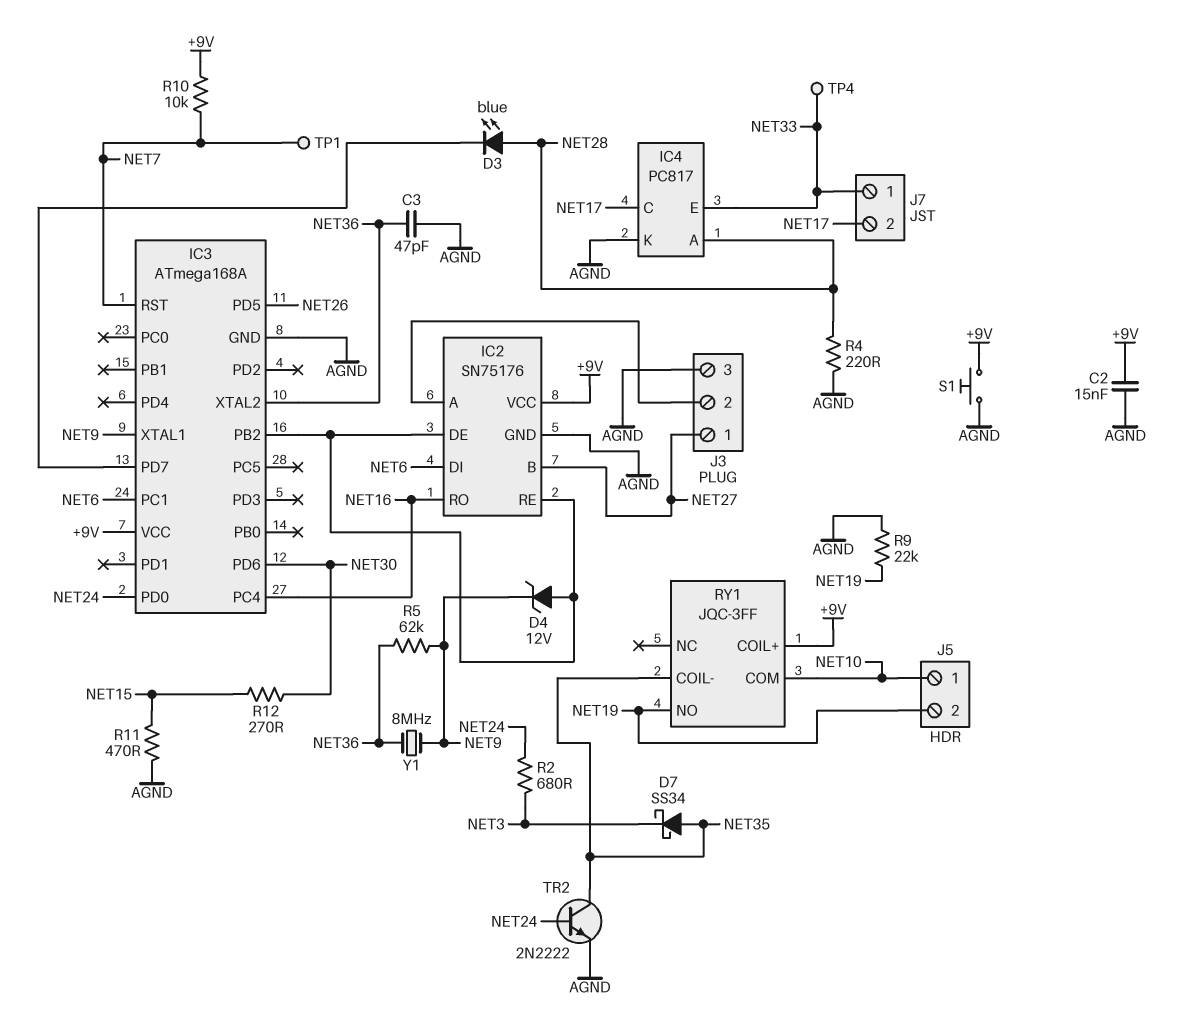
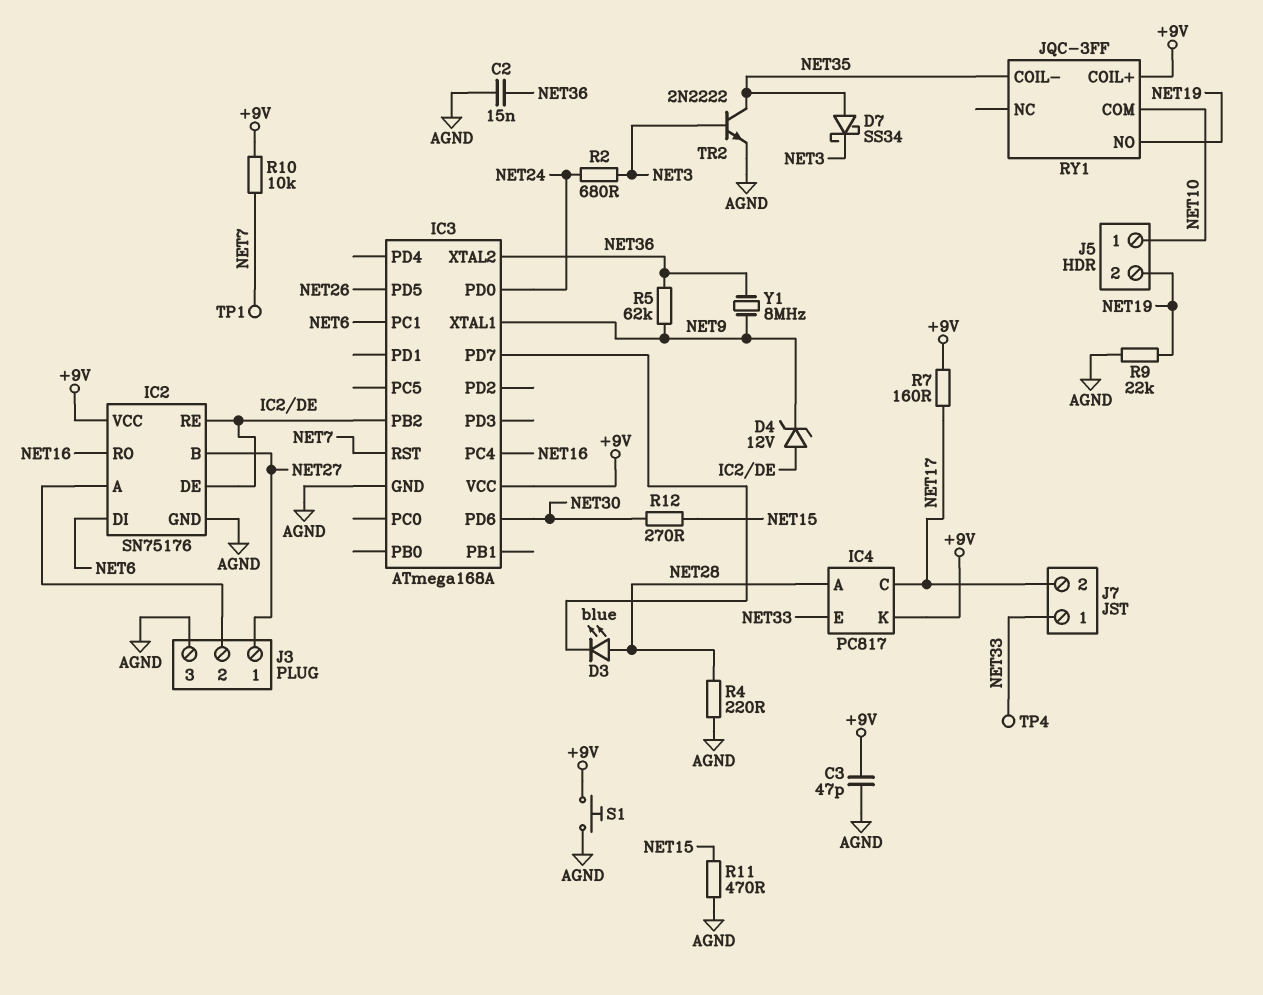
C2: 15nF (+9V, AGND) -> 15nF (AGND, NET36)
C3: 47pF (AGND, NET36) -> 47pF (+9V, AGND)
IC4 pin K: AGND -> +9V
R7: none -> 160 (+9V, NET17)
TR2: NPN 2N2222 (B NET24, C NET35, E AGND) -> NPN 2N2222 (B NET3, C NET35, E AGND)

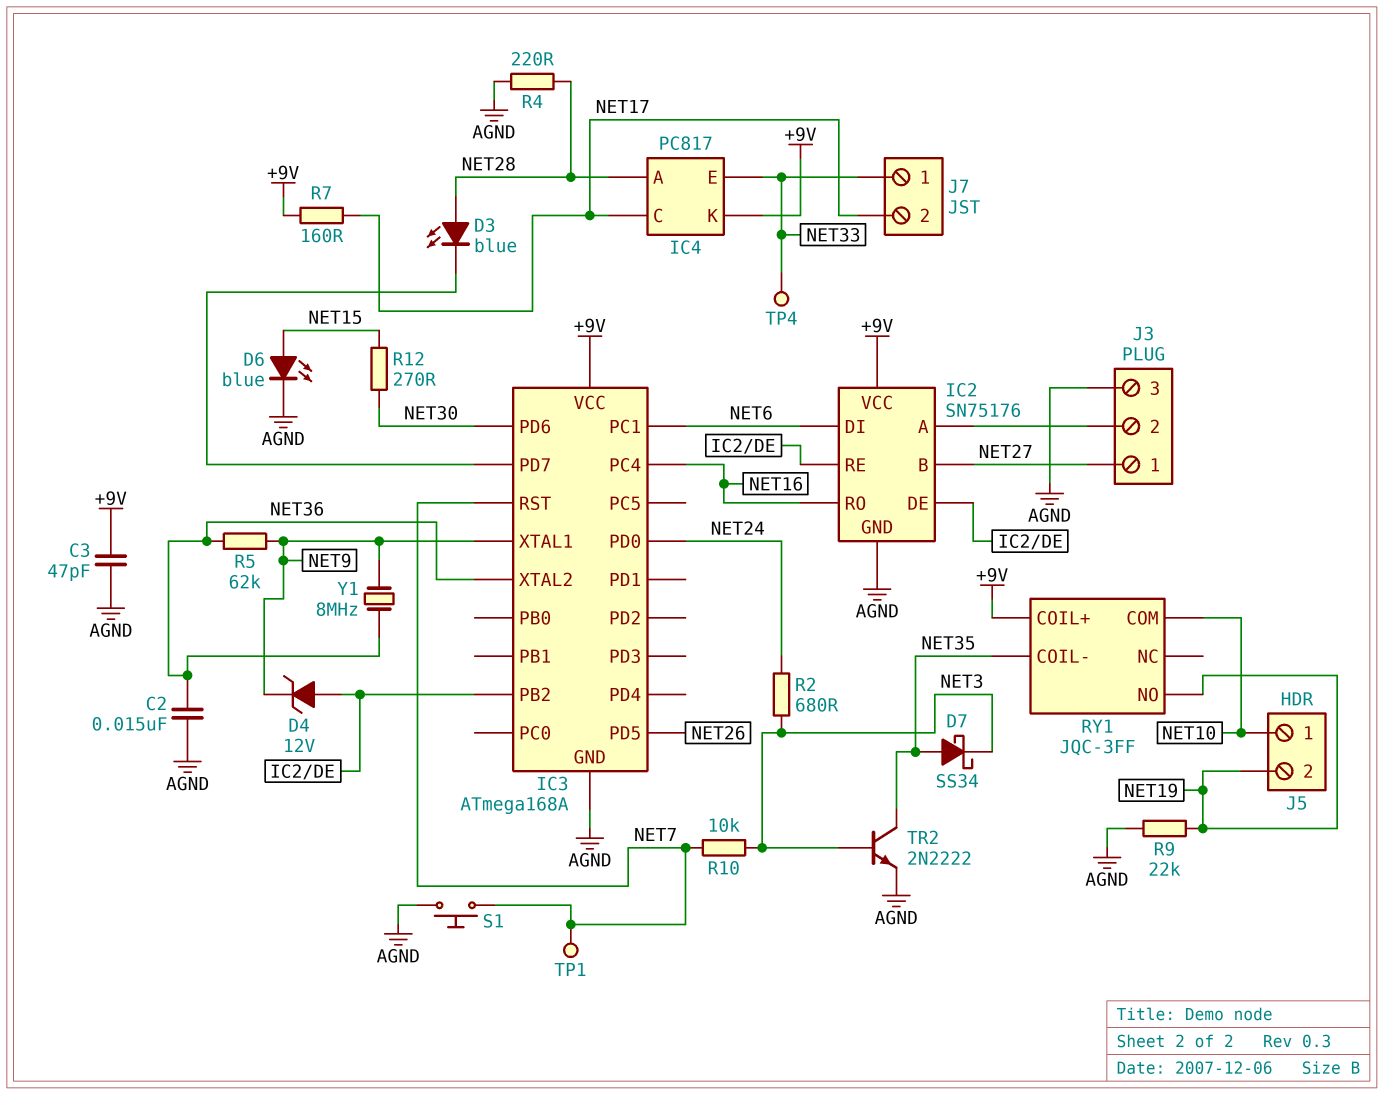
D6: none -> LED blue (A NET15, K AGND)
R10: 10k (+9V, NET7) -> 10k (NET3, NET7)
R11: 470 (AGND, NET15) -> none
S1: button (+9V, AGND) -> button (AGND, NET7)

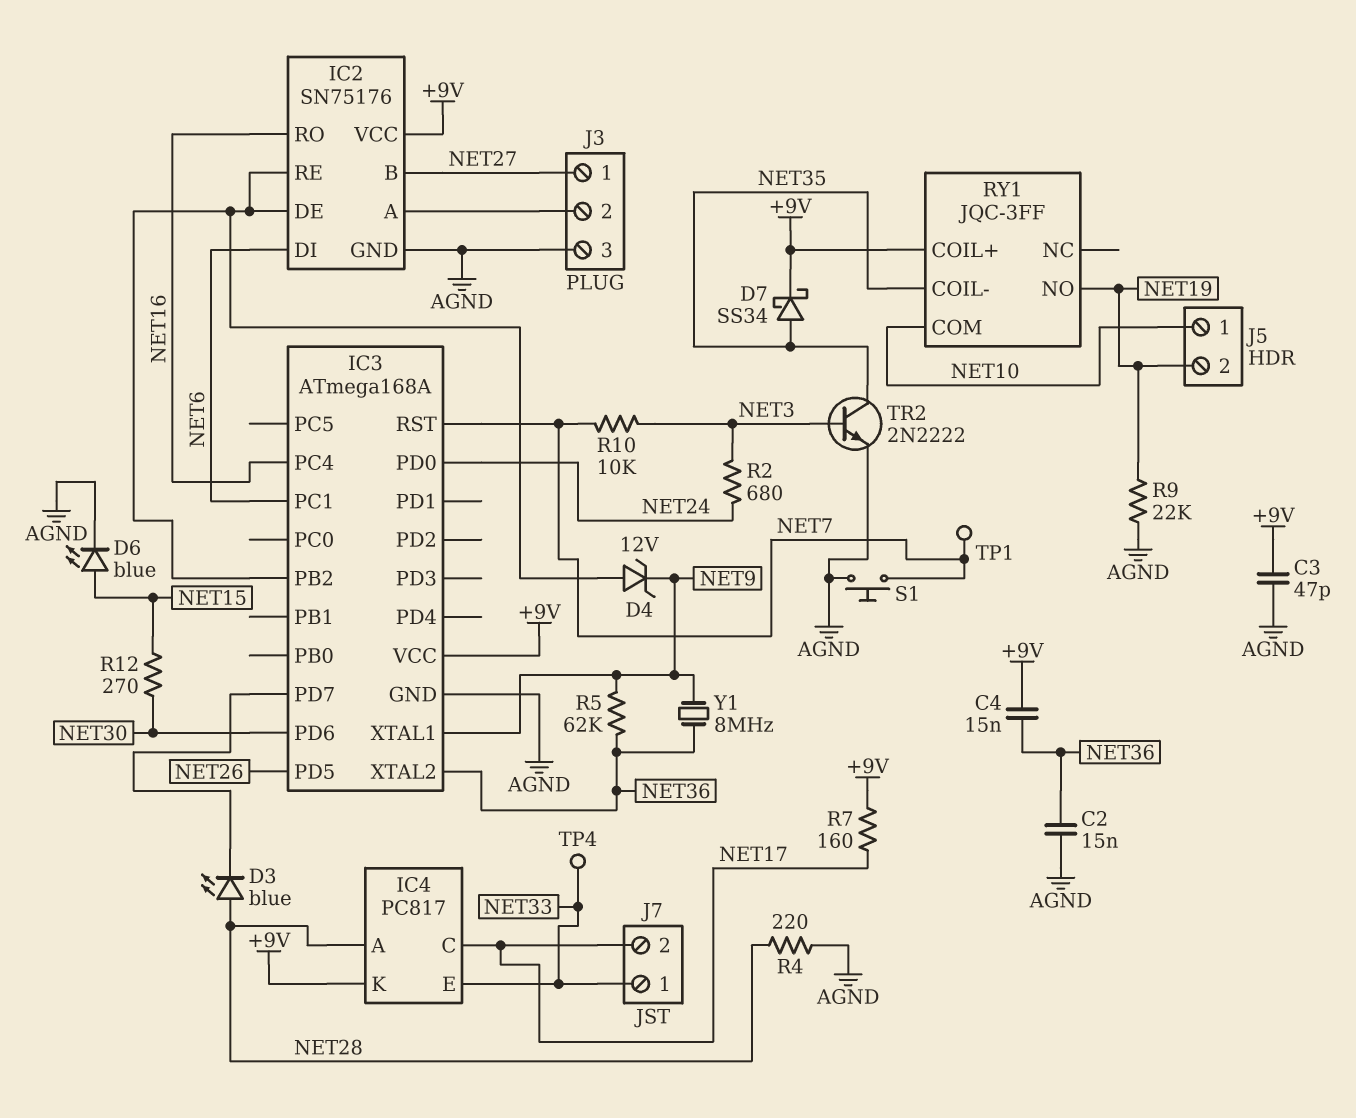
C4: none -> 15nF (+9V, NET36)
D7: schottky SS34 (A NET35, K NET3) -> schottky SS34 (A NET35, K +9V)

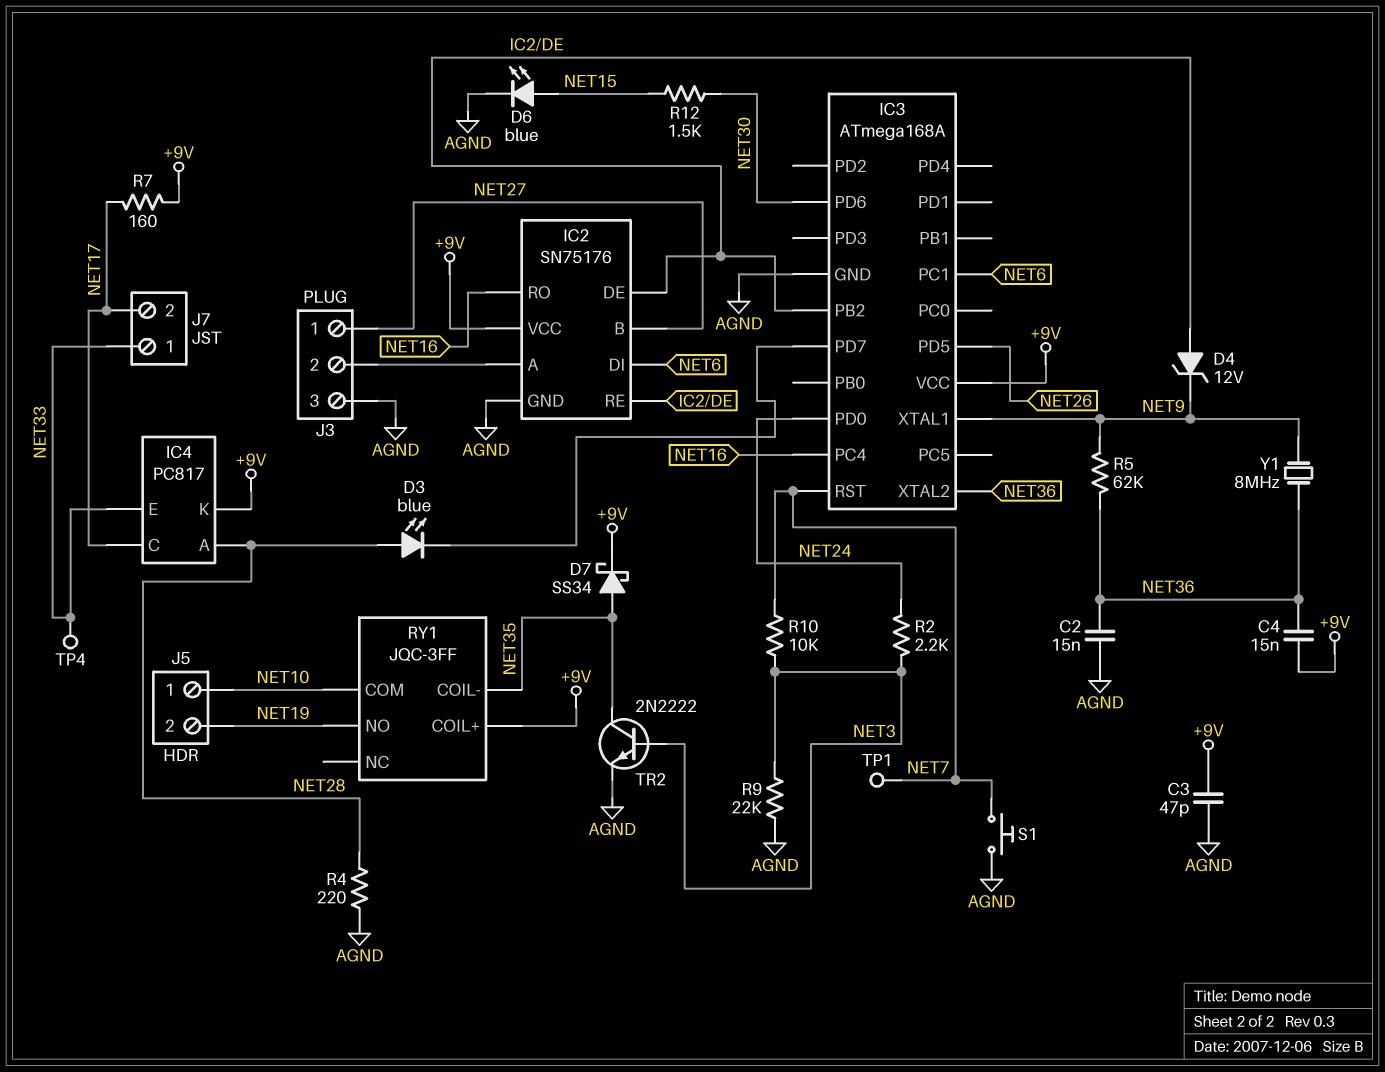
R2: 680 (NET3, NET24) -> 2.2k (NET3, NET24)
R9: 22k (AGND, NET19) -> 22k (AGND, NET3)
R12: 270 (NET15, NET30) -> 1.5k (NET15, NET30)

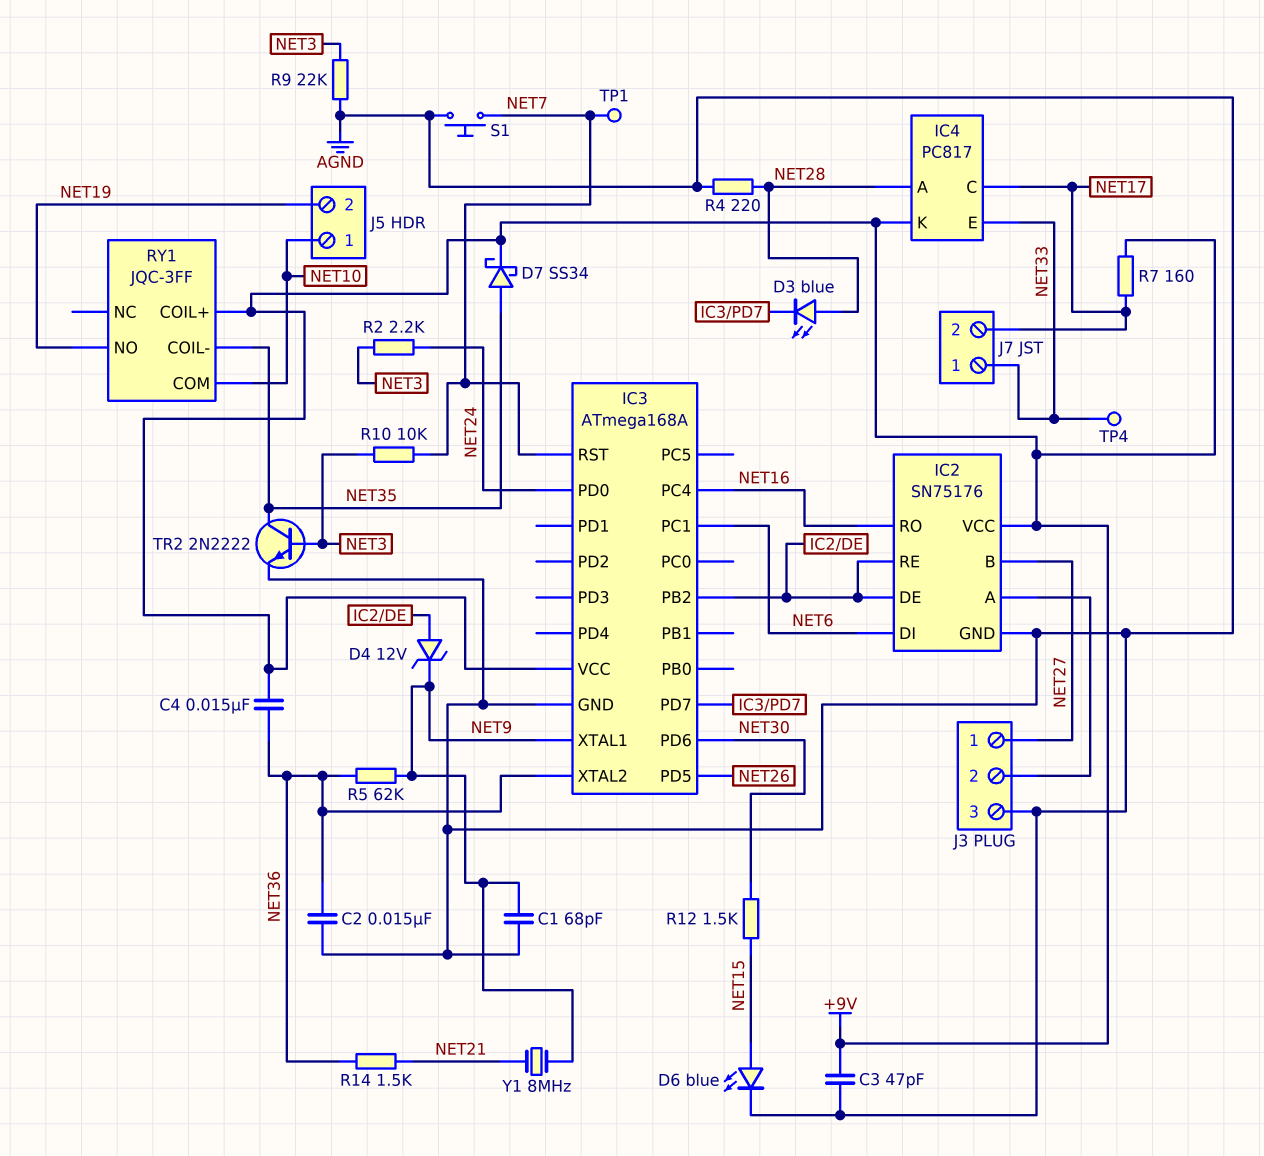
C1: none -> 68pF (AGND, NET9)
R14: none -> 1.5k (NET21, NET36)
Y1: 8MHz (NET9, NET36) -> 8MHz (NET9, NET21)

